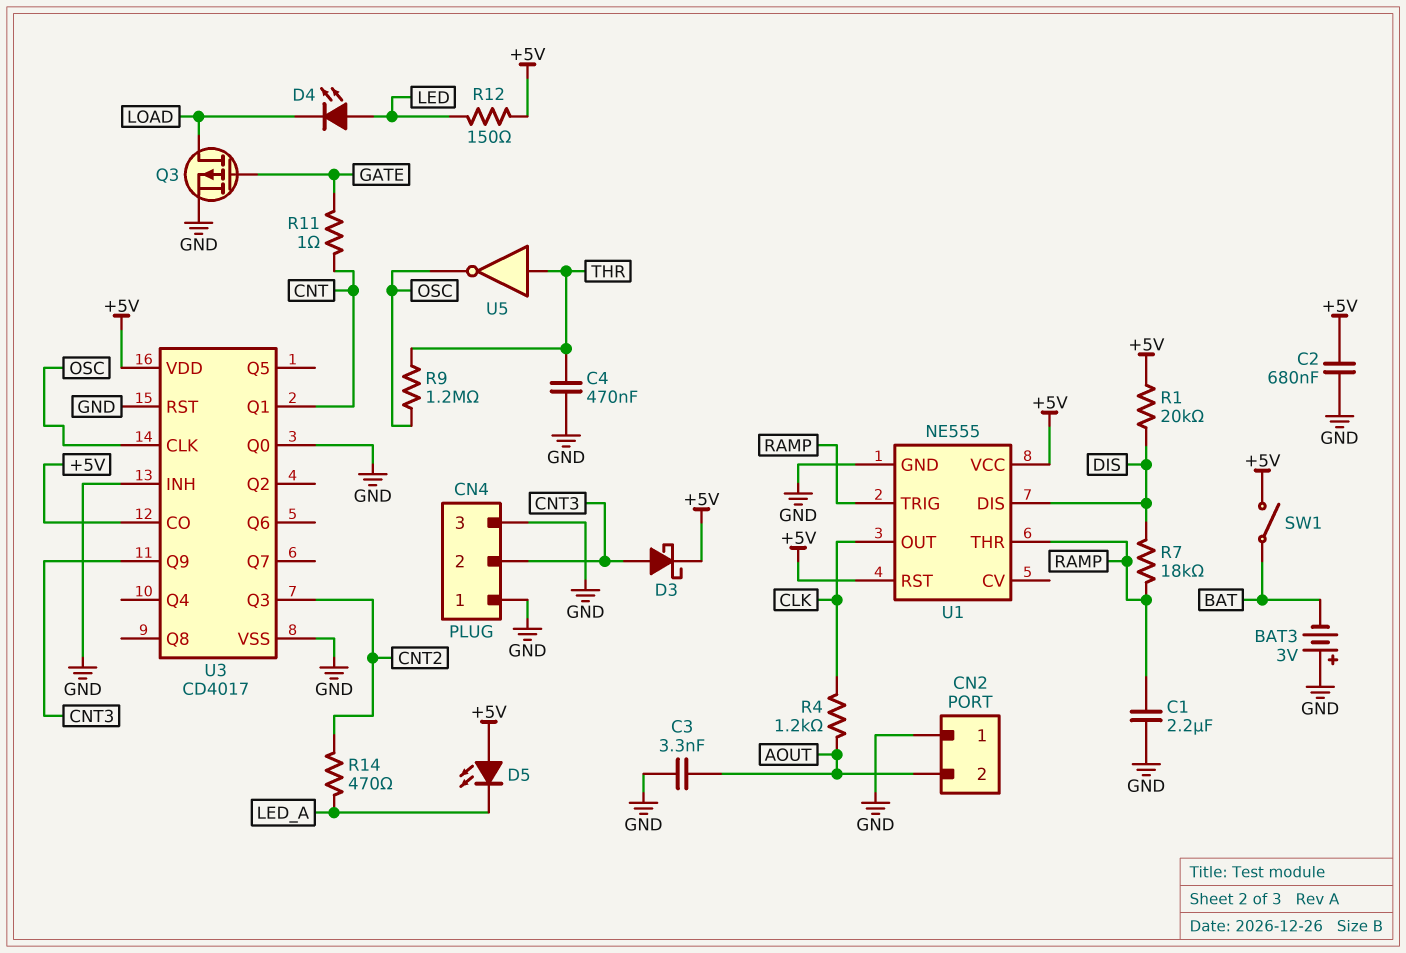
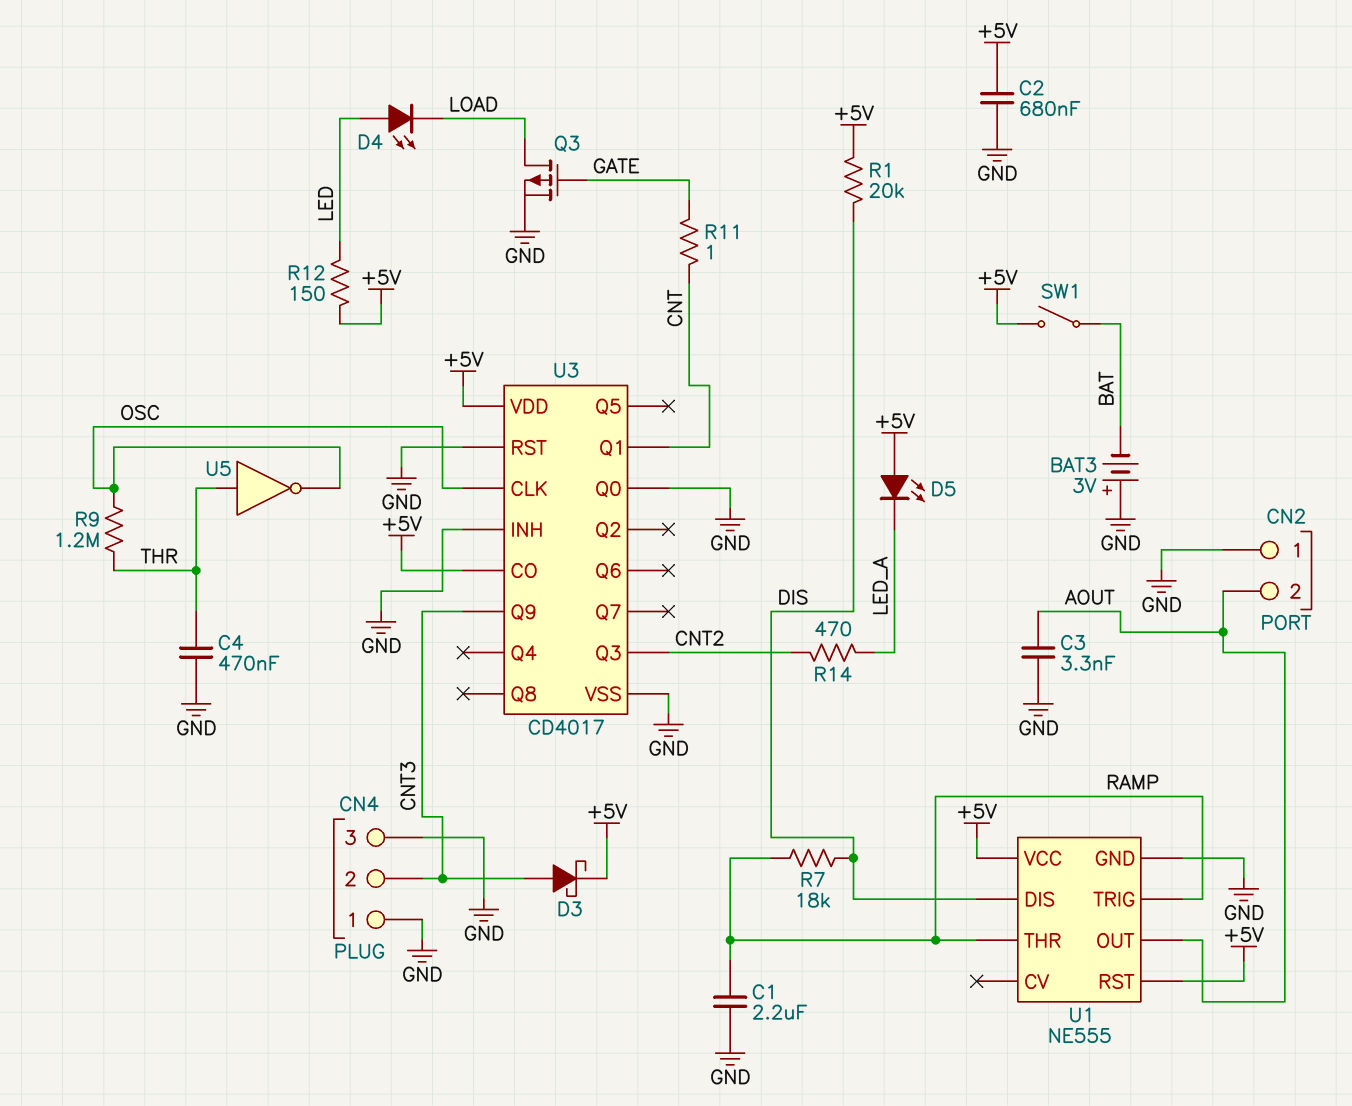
R4: 1.2k (AOUT, CLK) -> none
U1 pin OUT: CLK -> AOUT

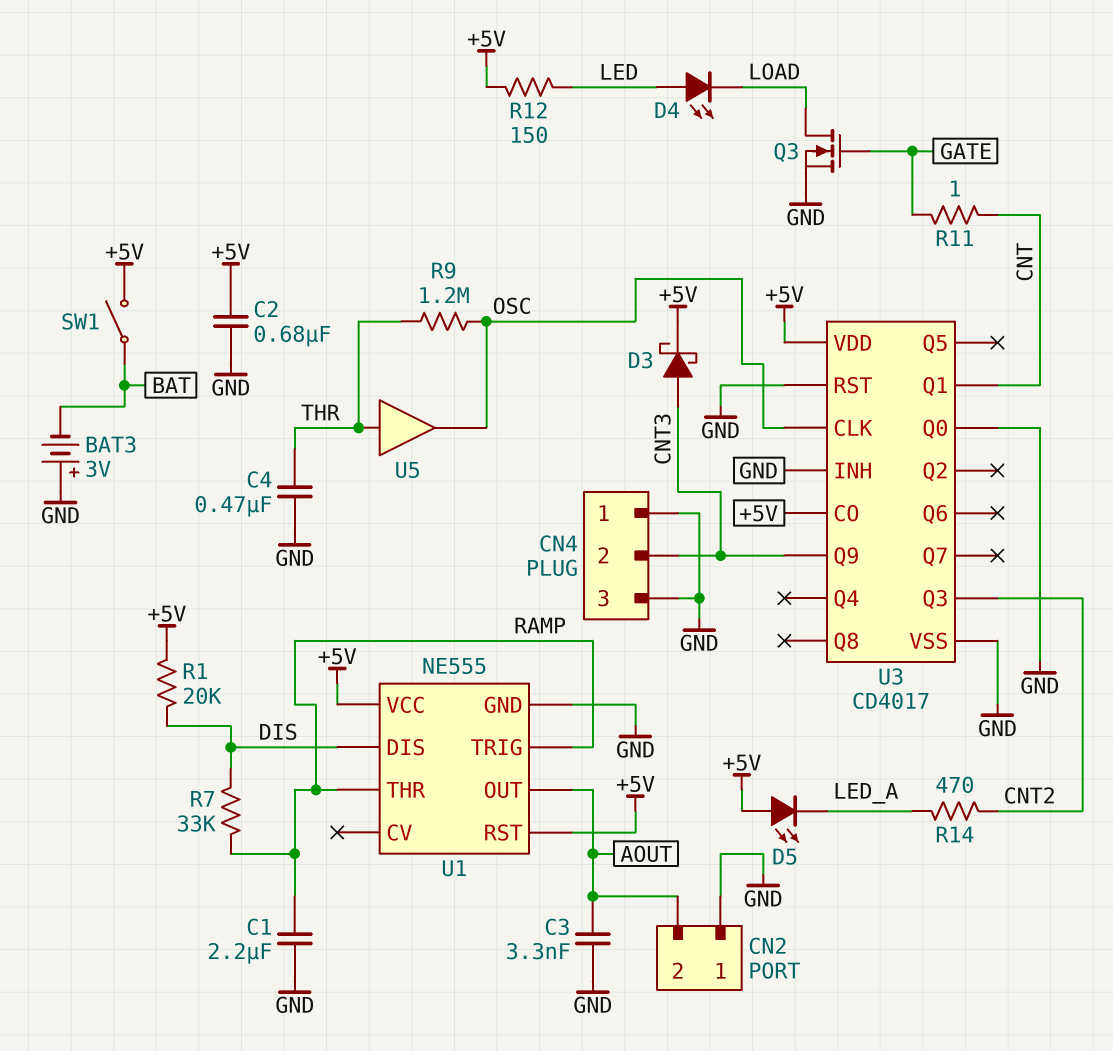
Q3: PMOS (G GATE, D LOAD, S GND) -> NMOS (G GATE, D LOAD, S GND)
R7: 18k (DIS, RAMP) -> 33k (DIS, RAMP)
U5: NOT (in THR, out OSC) -> buffer (in THR, out OSC)

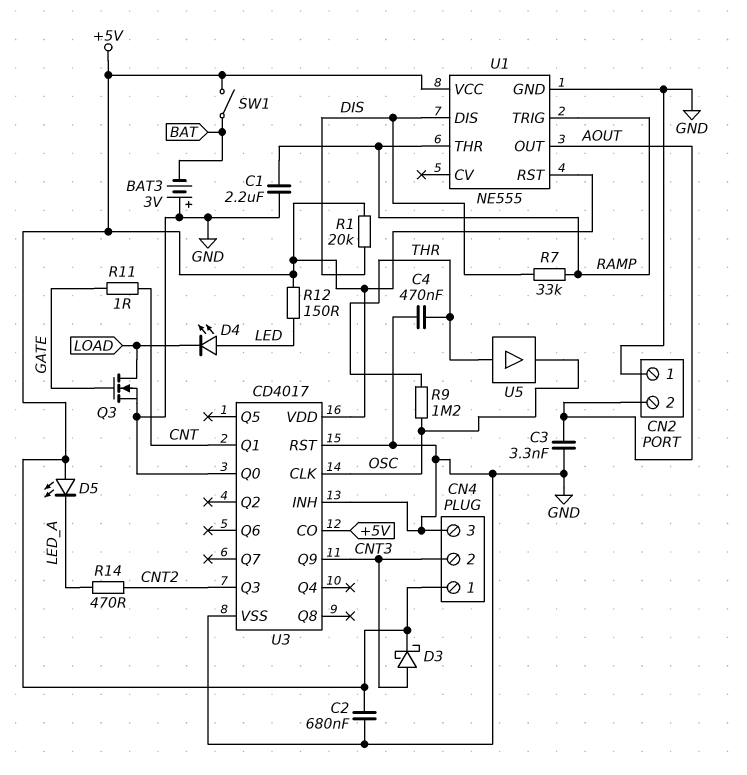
CN4 pin 1: GND -> +5V

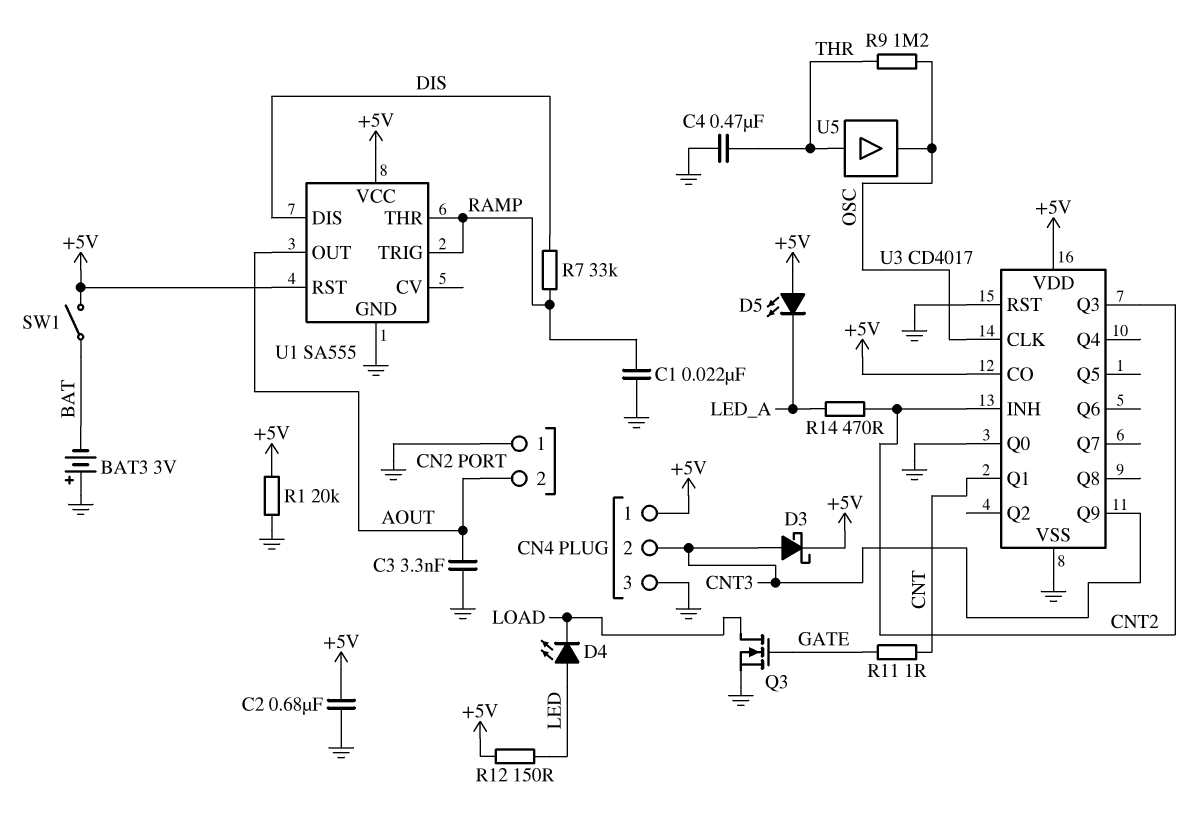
C1: 2.2uF (GND, RAMP) -> 22nF (GND, RAMP)
R1: 20k (+5V, DIS) -> 20k (+5V, GND)
U1: NE555 -> SA555
U3 pin INH: GND -> CNT2

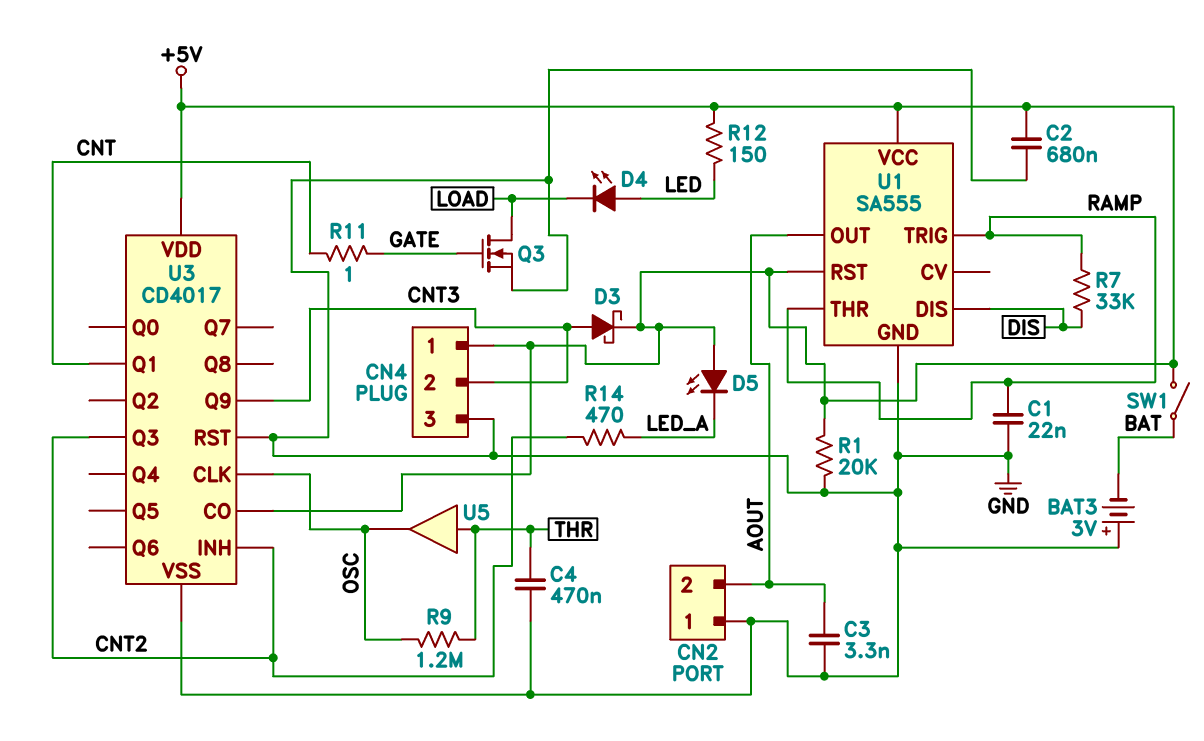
U3 pin Q0: GND -> none

